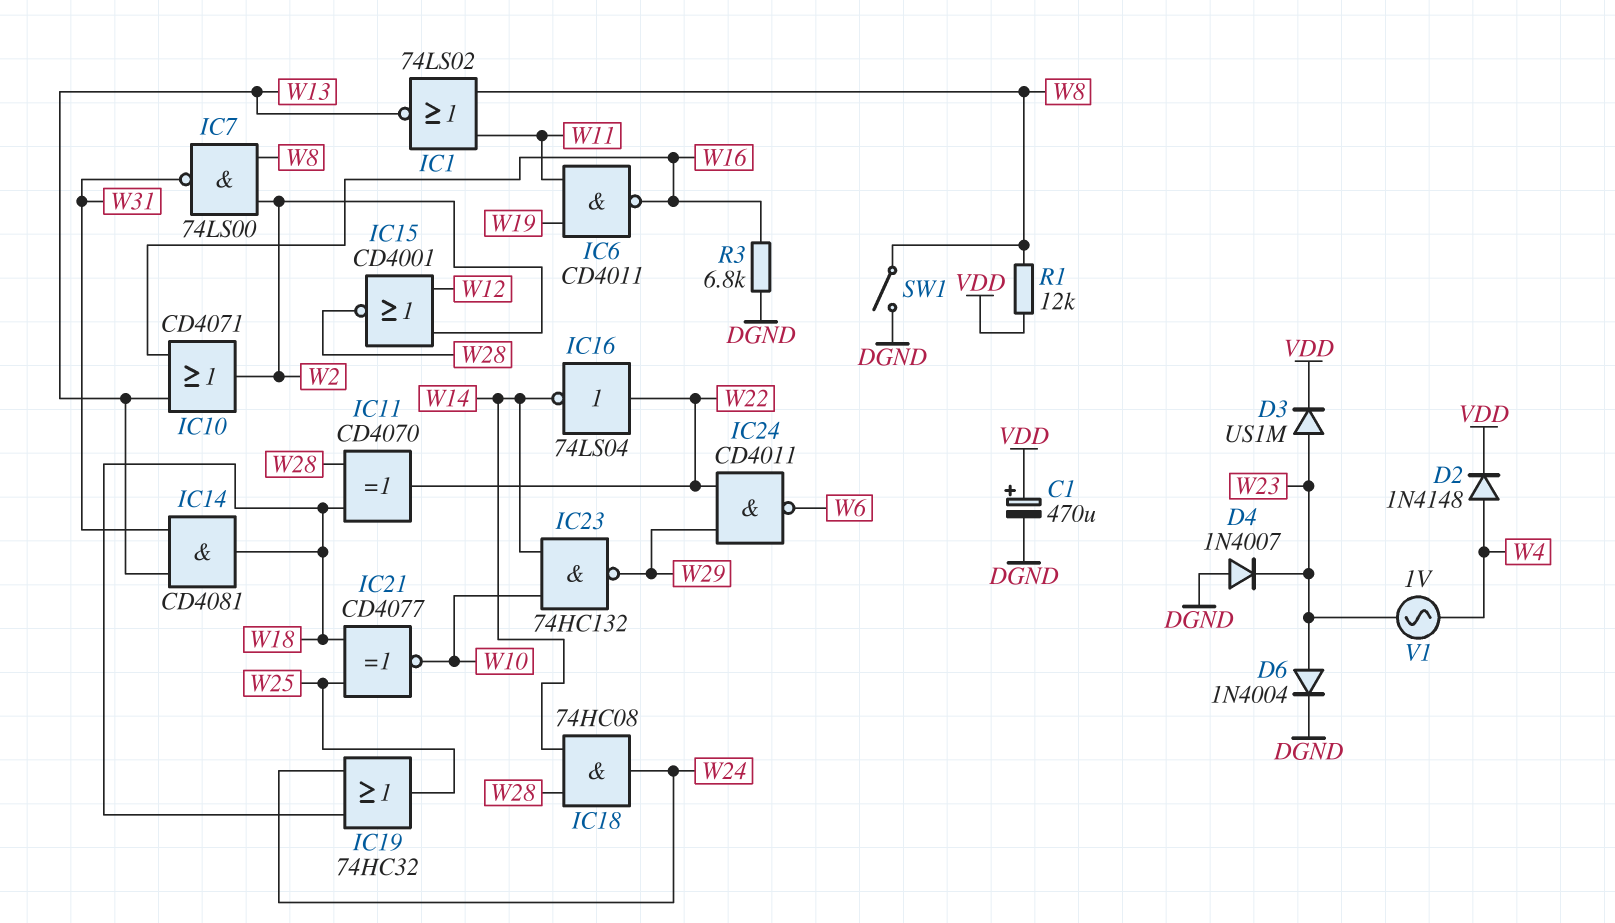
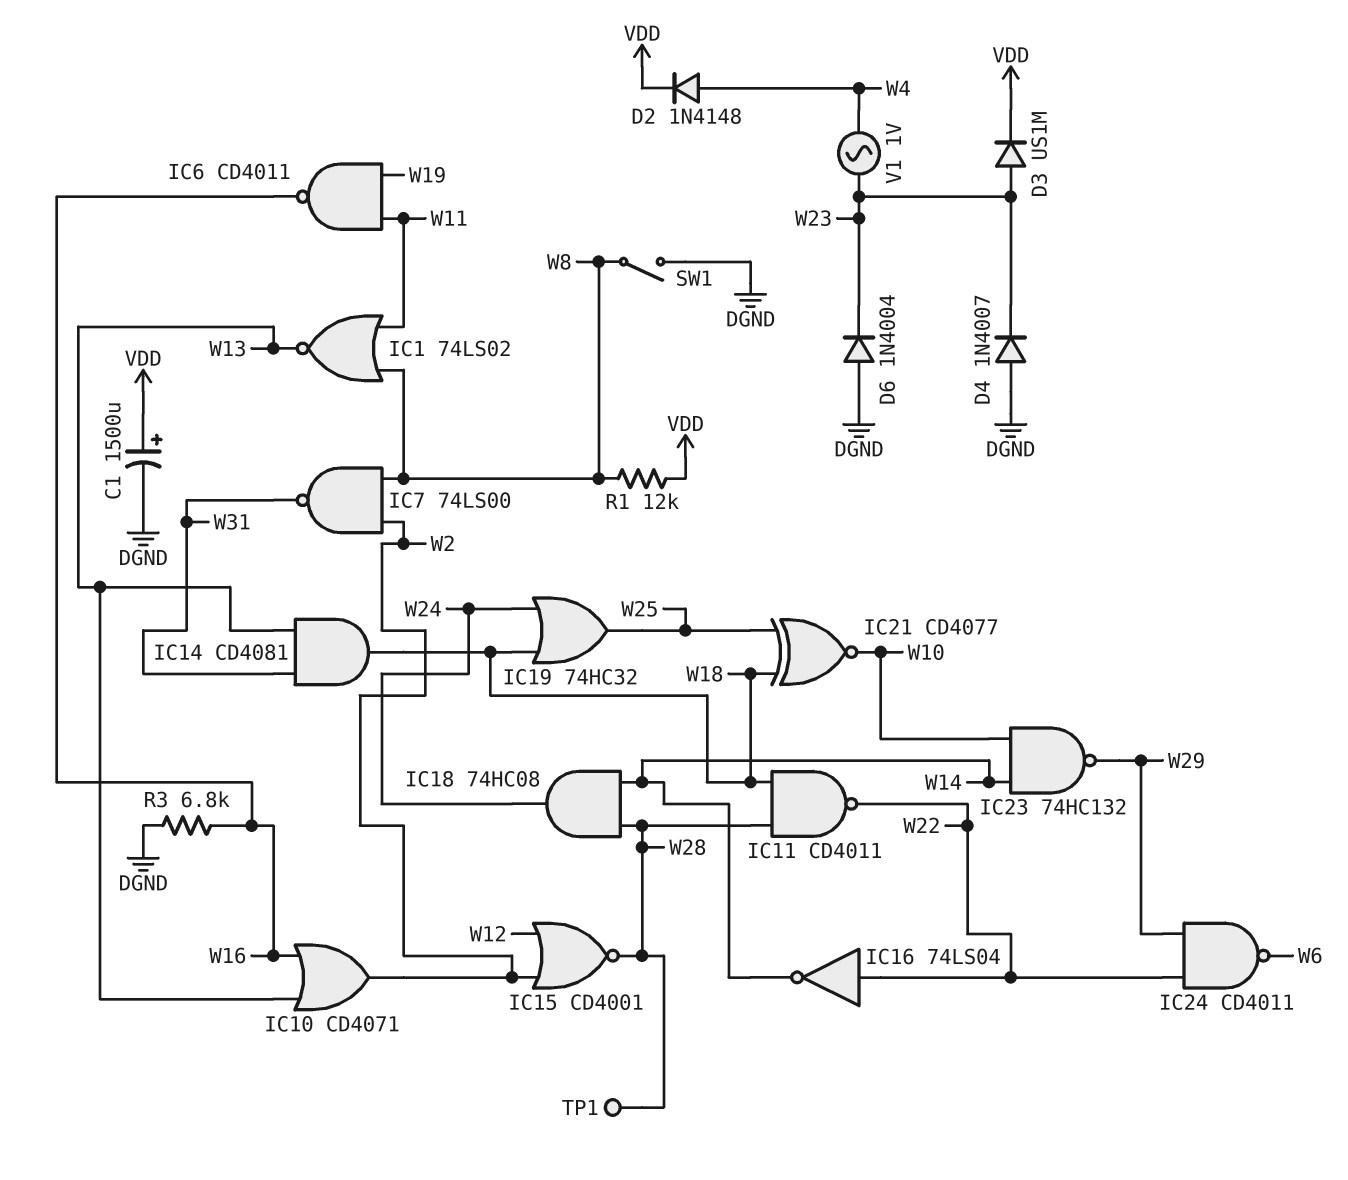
C1: 470uF (plus VDD, minus DGND) -> 1500uF (plus VDD, minus DGND)
D6: diode 1N4004 (A W23, K DGND) -> diode 1N4004 (A DGND, K W23)
IC11: XOR CD4070 (in W18, in W28, out W22) -> NAND CD4011 (in W18, in W28, out W22)
TP1: none -> test point (W28)

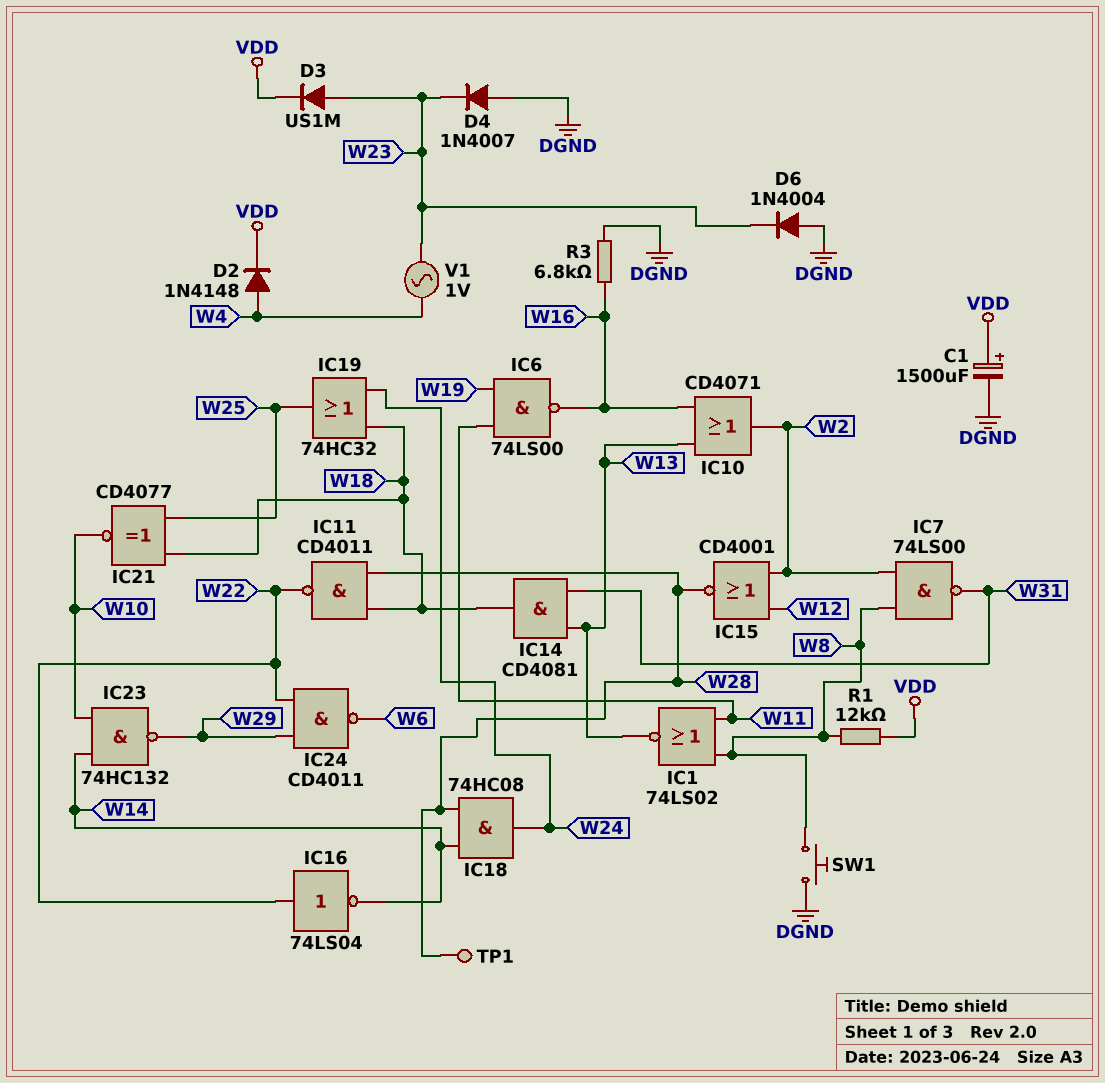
IC6: NAND CD4011 (in W11, in W19, out W16) -> NAND 74LS00 (in W11, in W19, out W16)
SW1: switch (DGND, W8) -> button (DGND, W8)

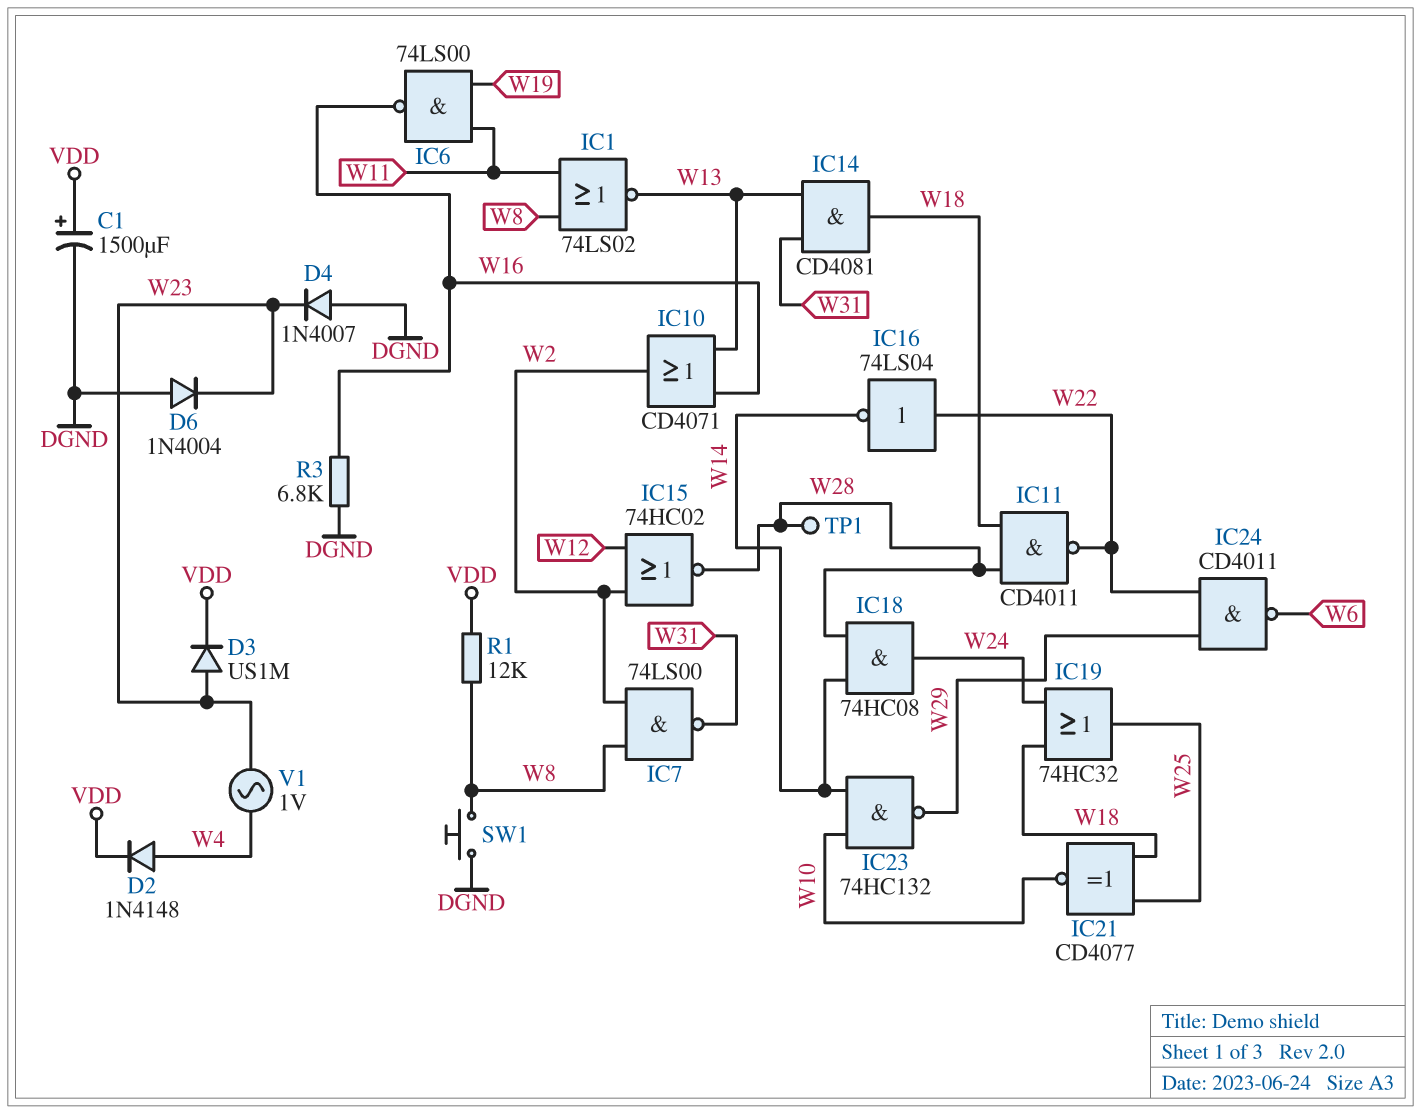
IC15: NOR CD4001 (in W2, in W12, out W28) -> NOR 74HC02 (in W2, in W12, out W28)

